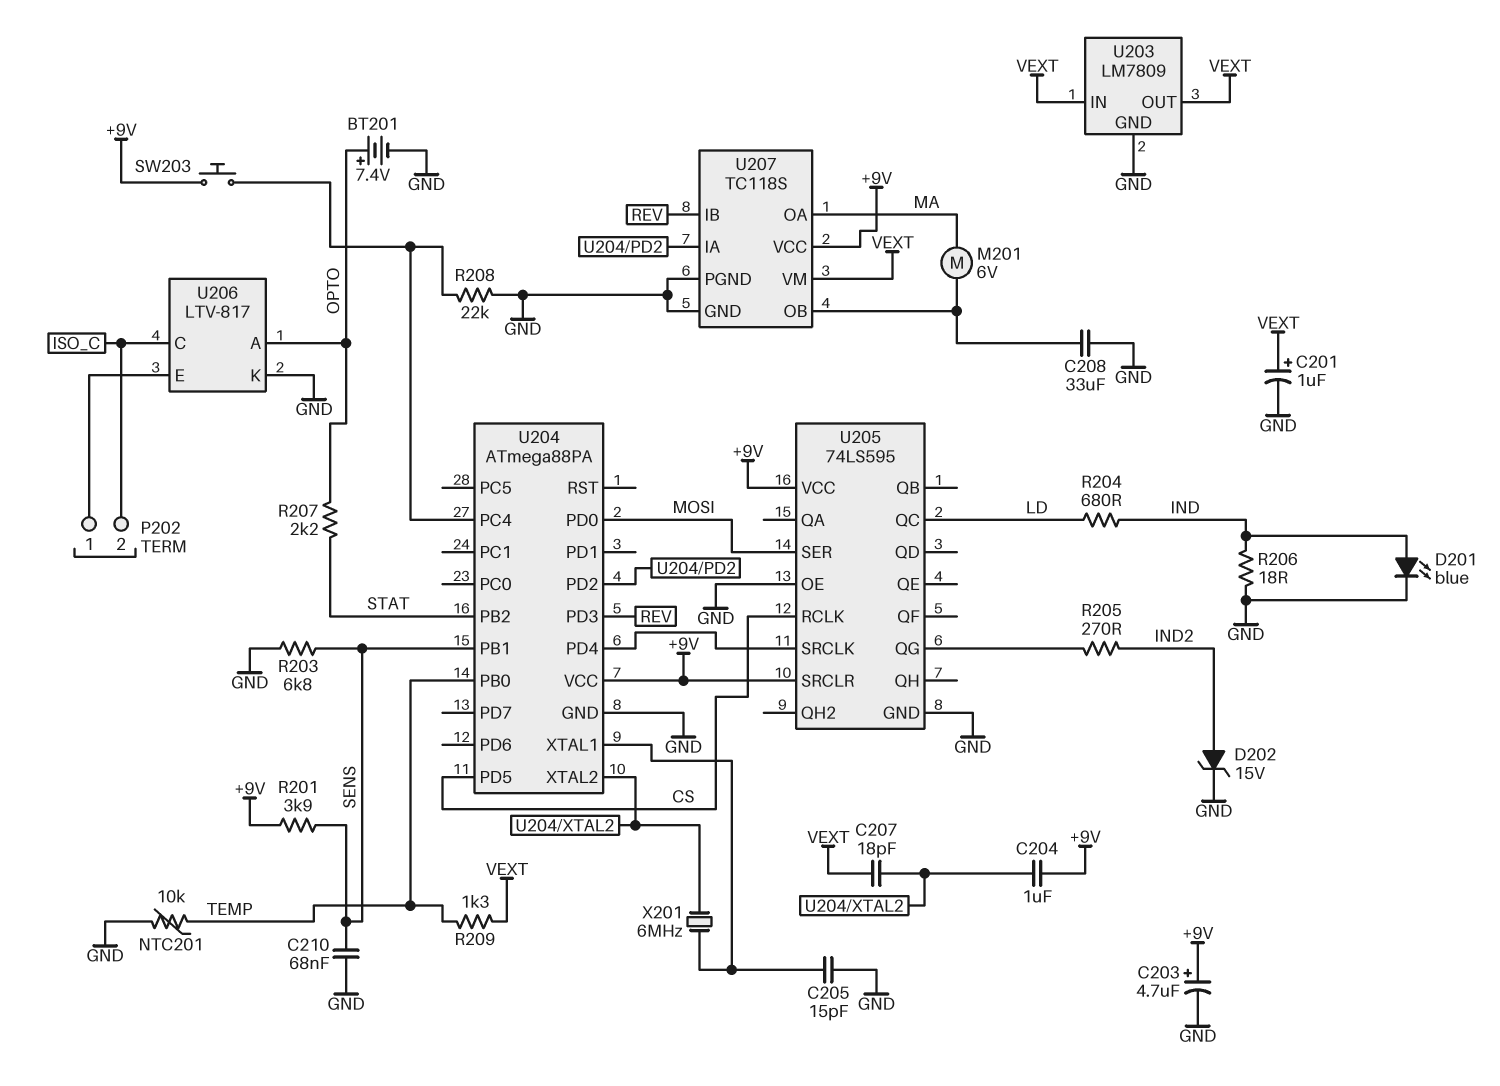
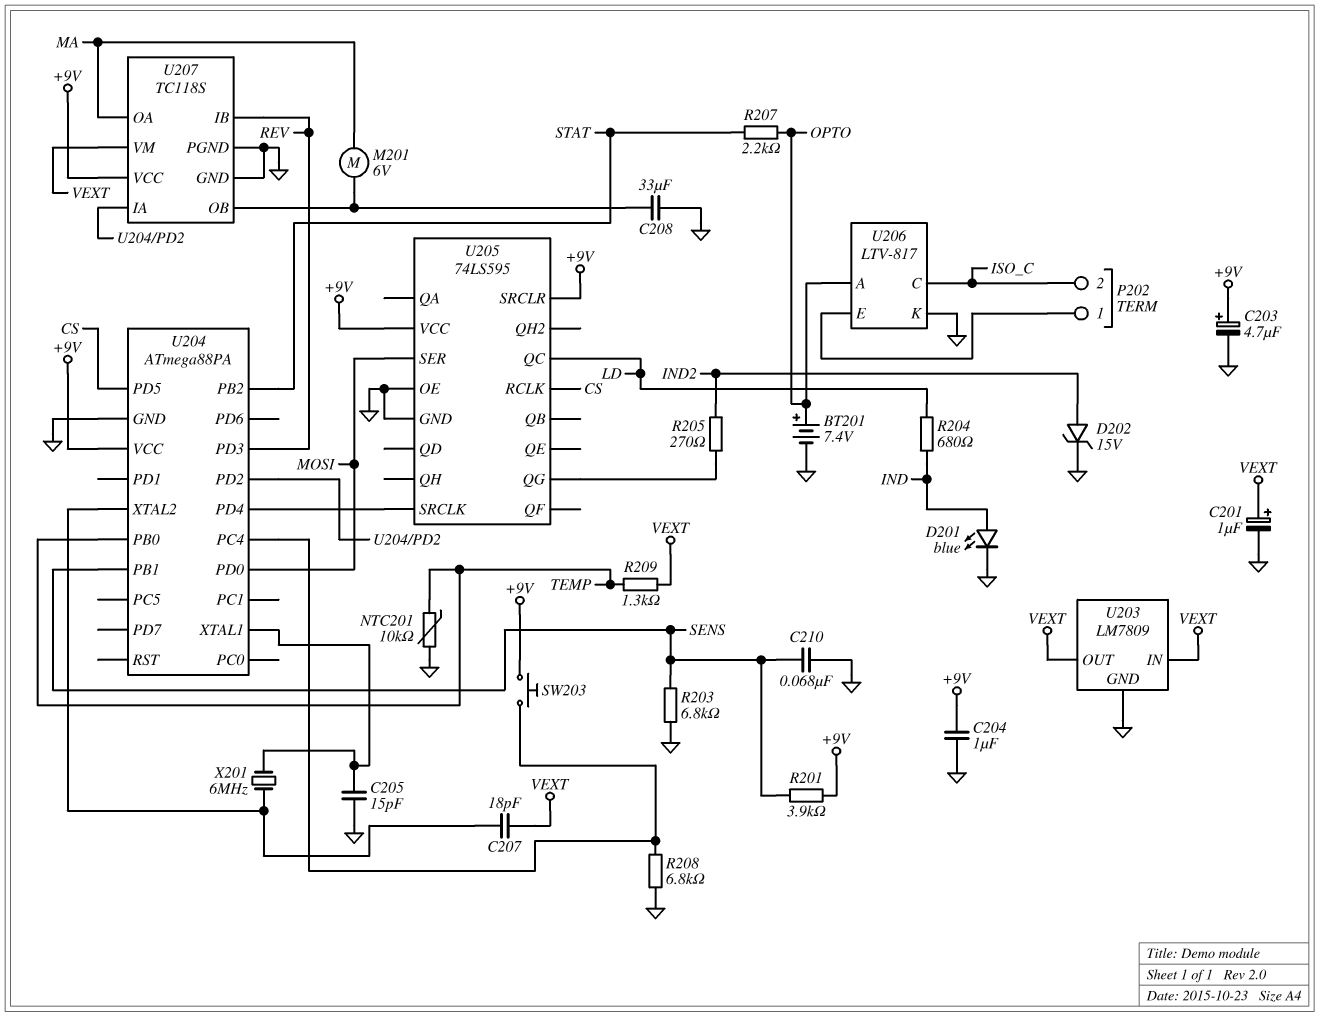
C204: 1uF (+9V, U204/XTAL2) -> 1uF (+9V, GND)
R206: 18 (GND, IND) -> none
R208: 22k (GND, U204/PC4) -> 6.8k (GND, U204/PC4)

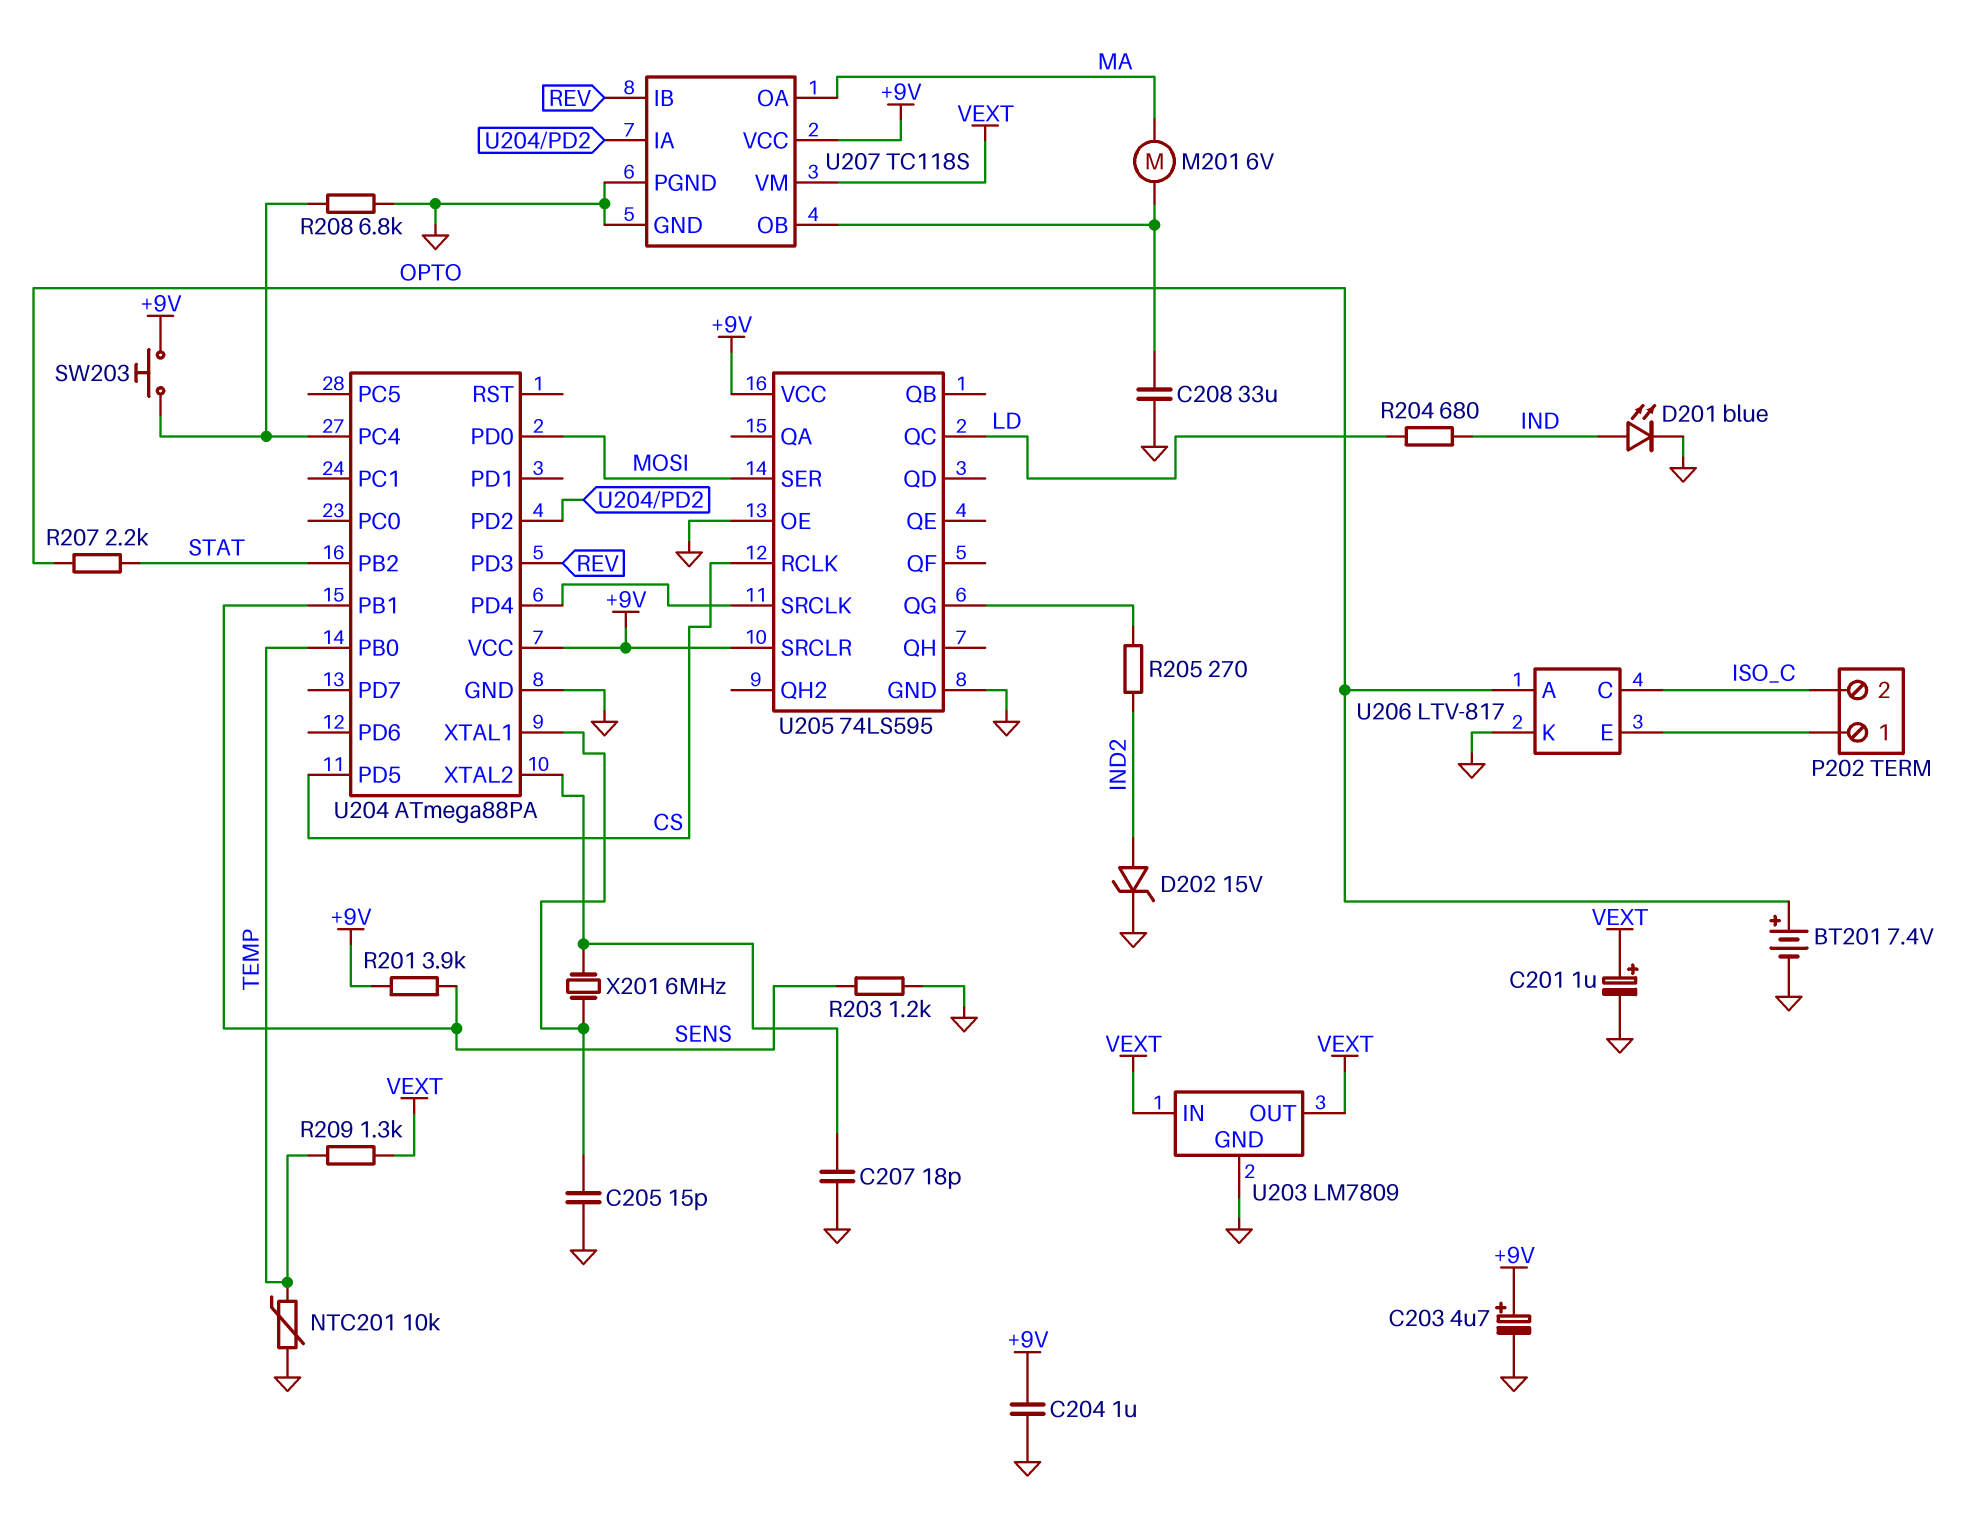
C207: 18pF (U204/XTAL2, VEXT) -> 18pF (GND, U204/XTAL2)
C210: 68nF (GND, SENS) -> none
R203: 6.8k (GND, SENS) -> 1.2k (GND, SENS)

